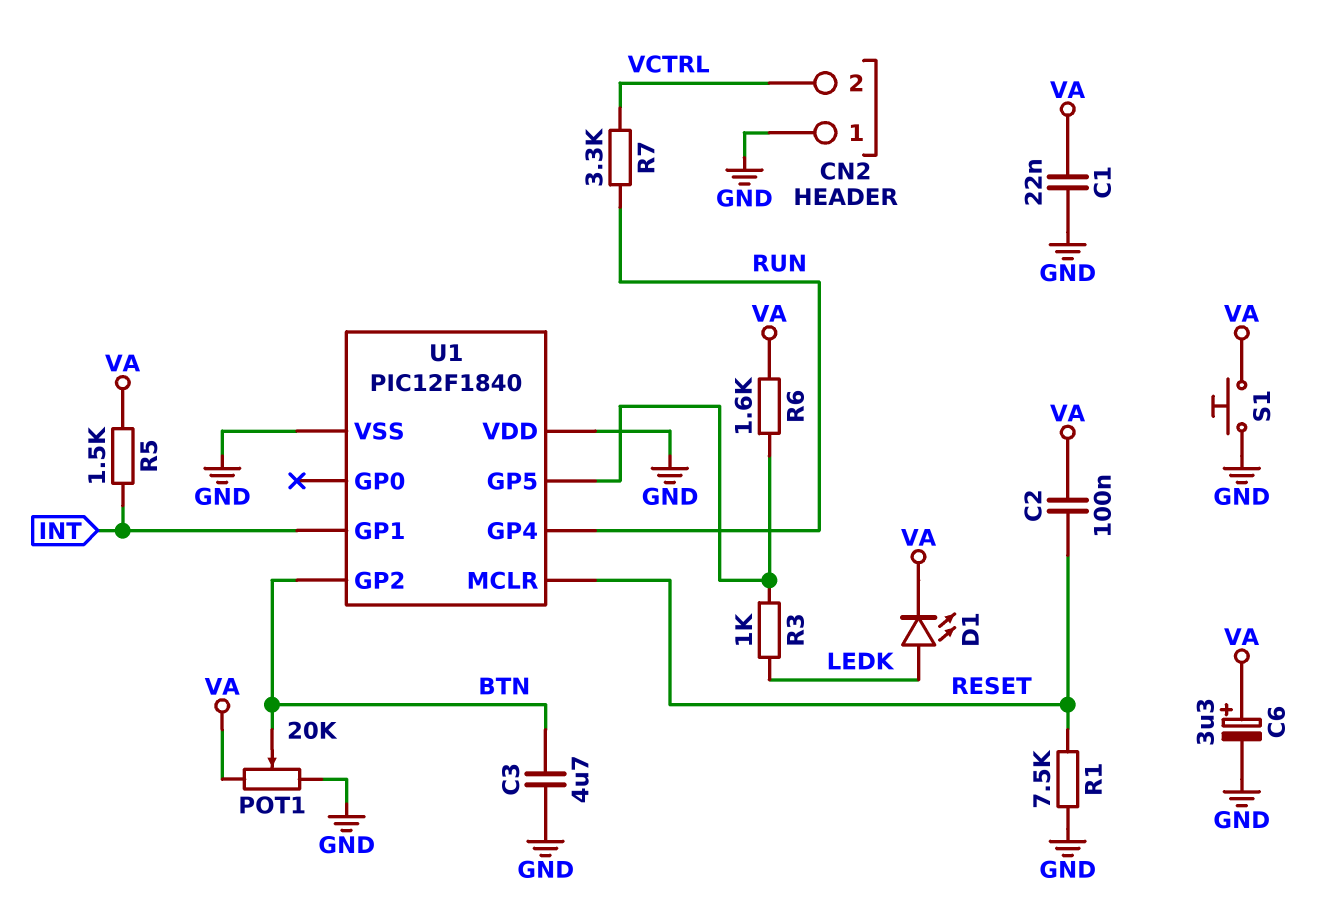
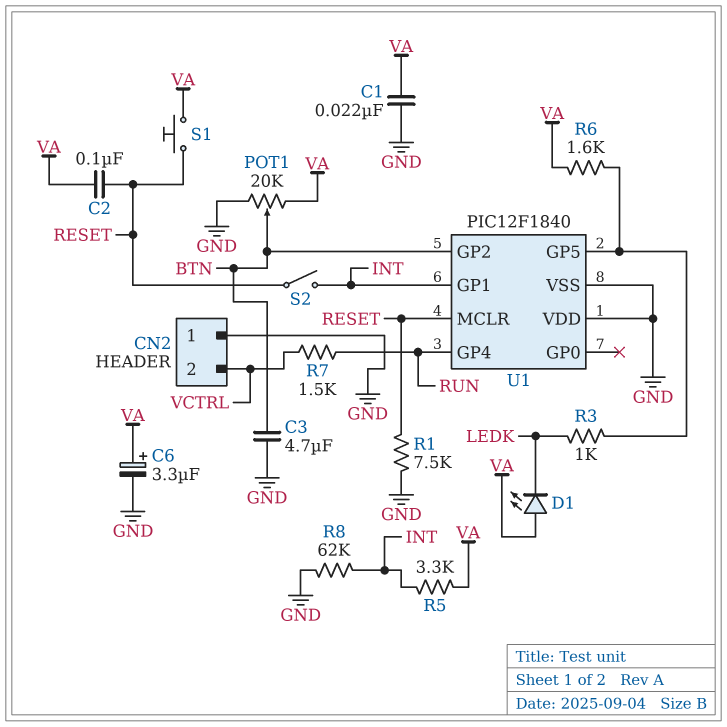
D1: LED (A LEDK, K VA) -> LED (A VA, K LEDK)
R5: 1.5k (INT, VA) -> 3.3k (INT, VA)
R7: 3.3k (RUN, VCTRL) -> 1.5k (RUN, VCTRL)
R8: none -> 62k (GND, INT)
S1: button (GND, VA) -> button (RESET, VA)
S2: none -> switch (INT, RESET)

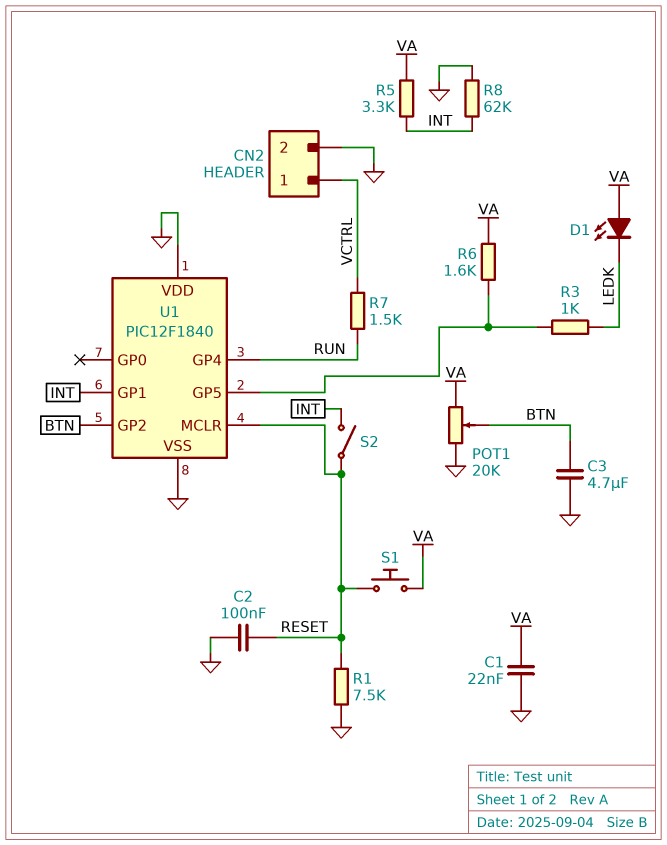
C2: 100nF (RESET, VA) -> 100nF (GND, RESET)
C6: 3.3uF (plus VA, minus GND) -> none
CN2 pin 1: GND -> VCTRL
CN2 pin 2: VCTRL -> GND

